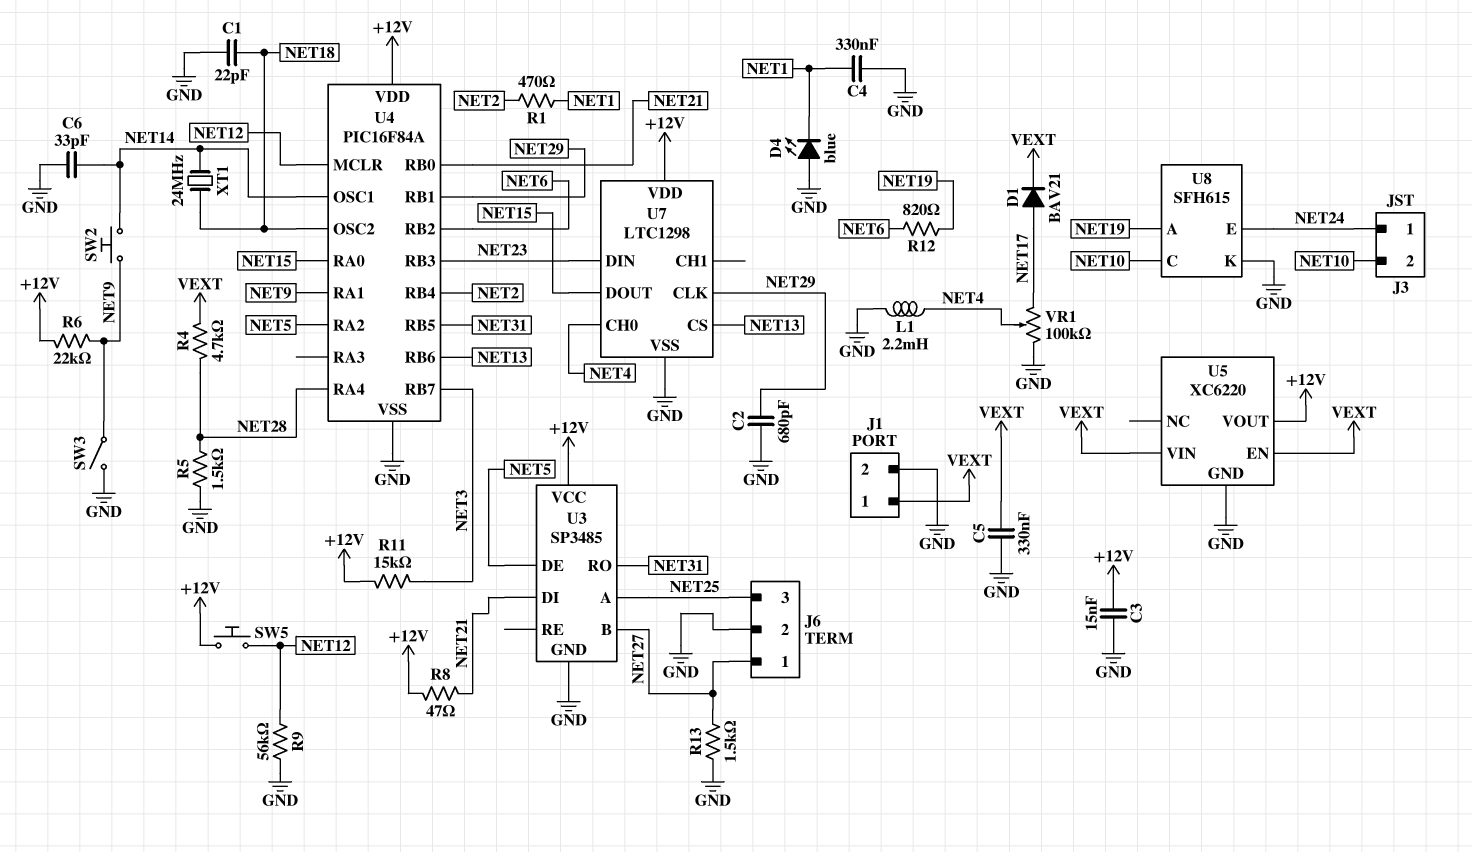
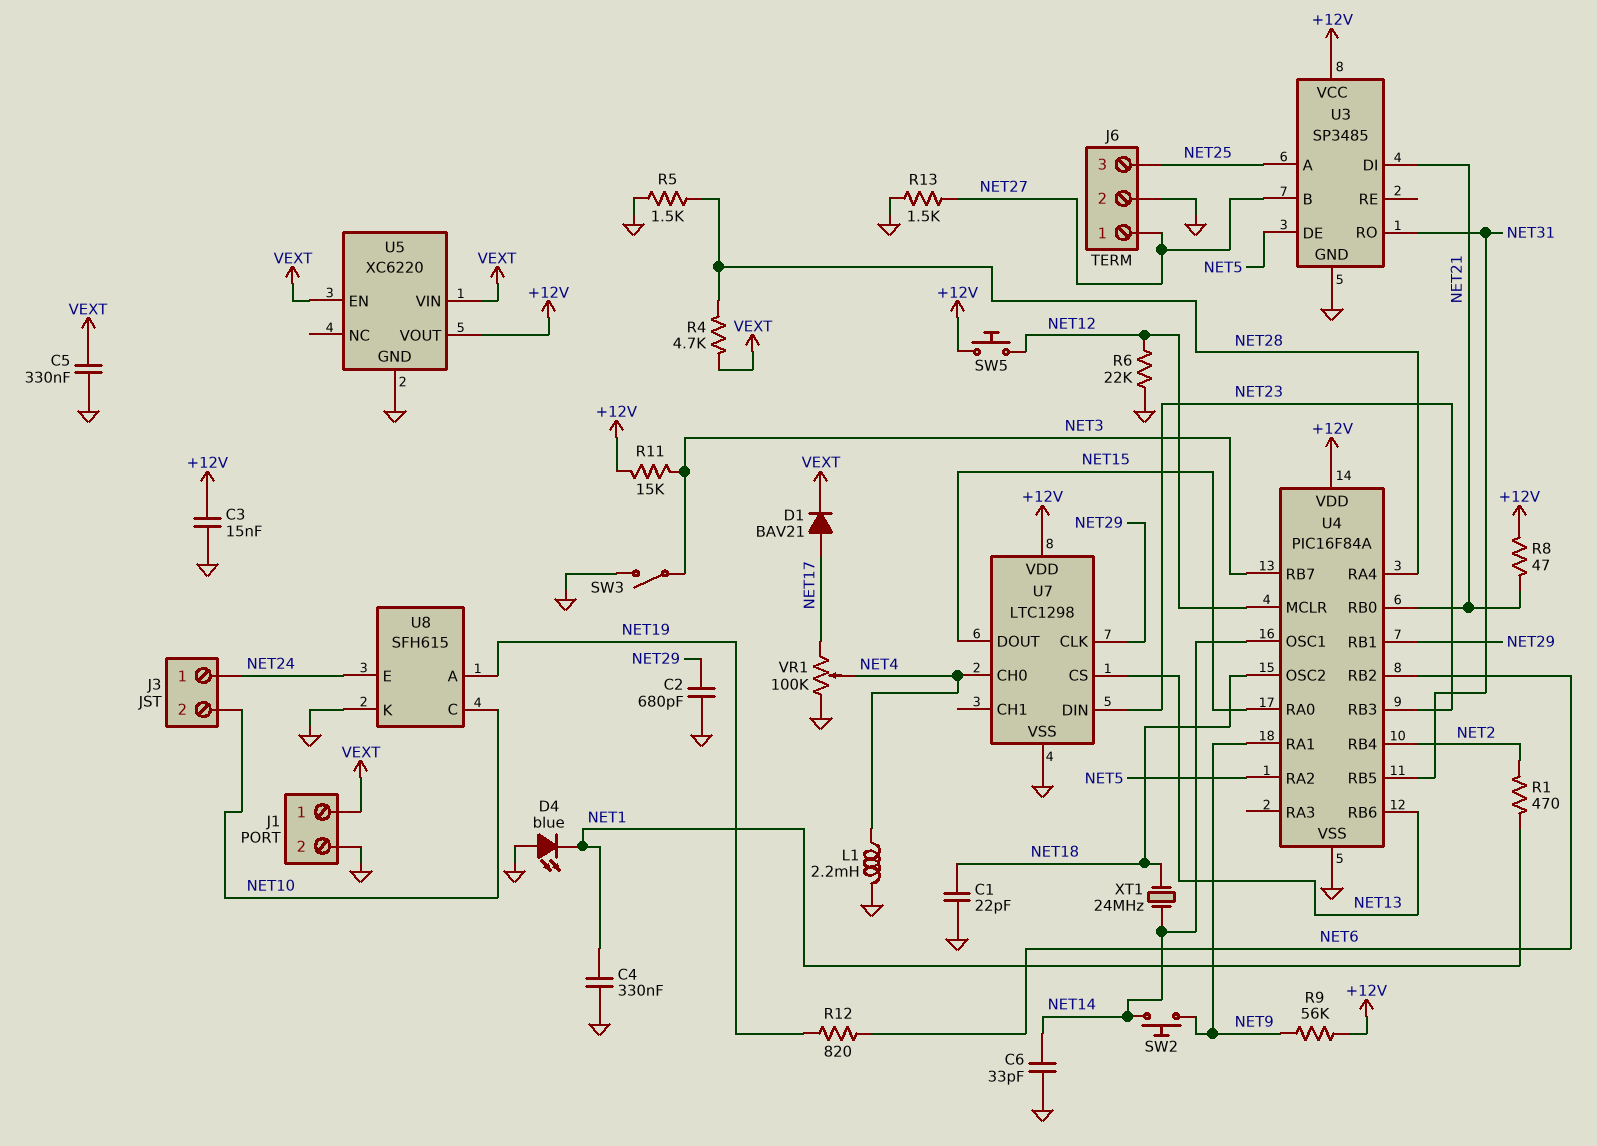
R6: 22k (+12V, NET9) -> 22k (GND, NET12)
R9: 56k (GND, NET12) -> 56k (+12V, NET9)
SW3: switch (GND, NET9) -> switch (GND, NET3)

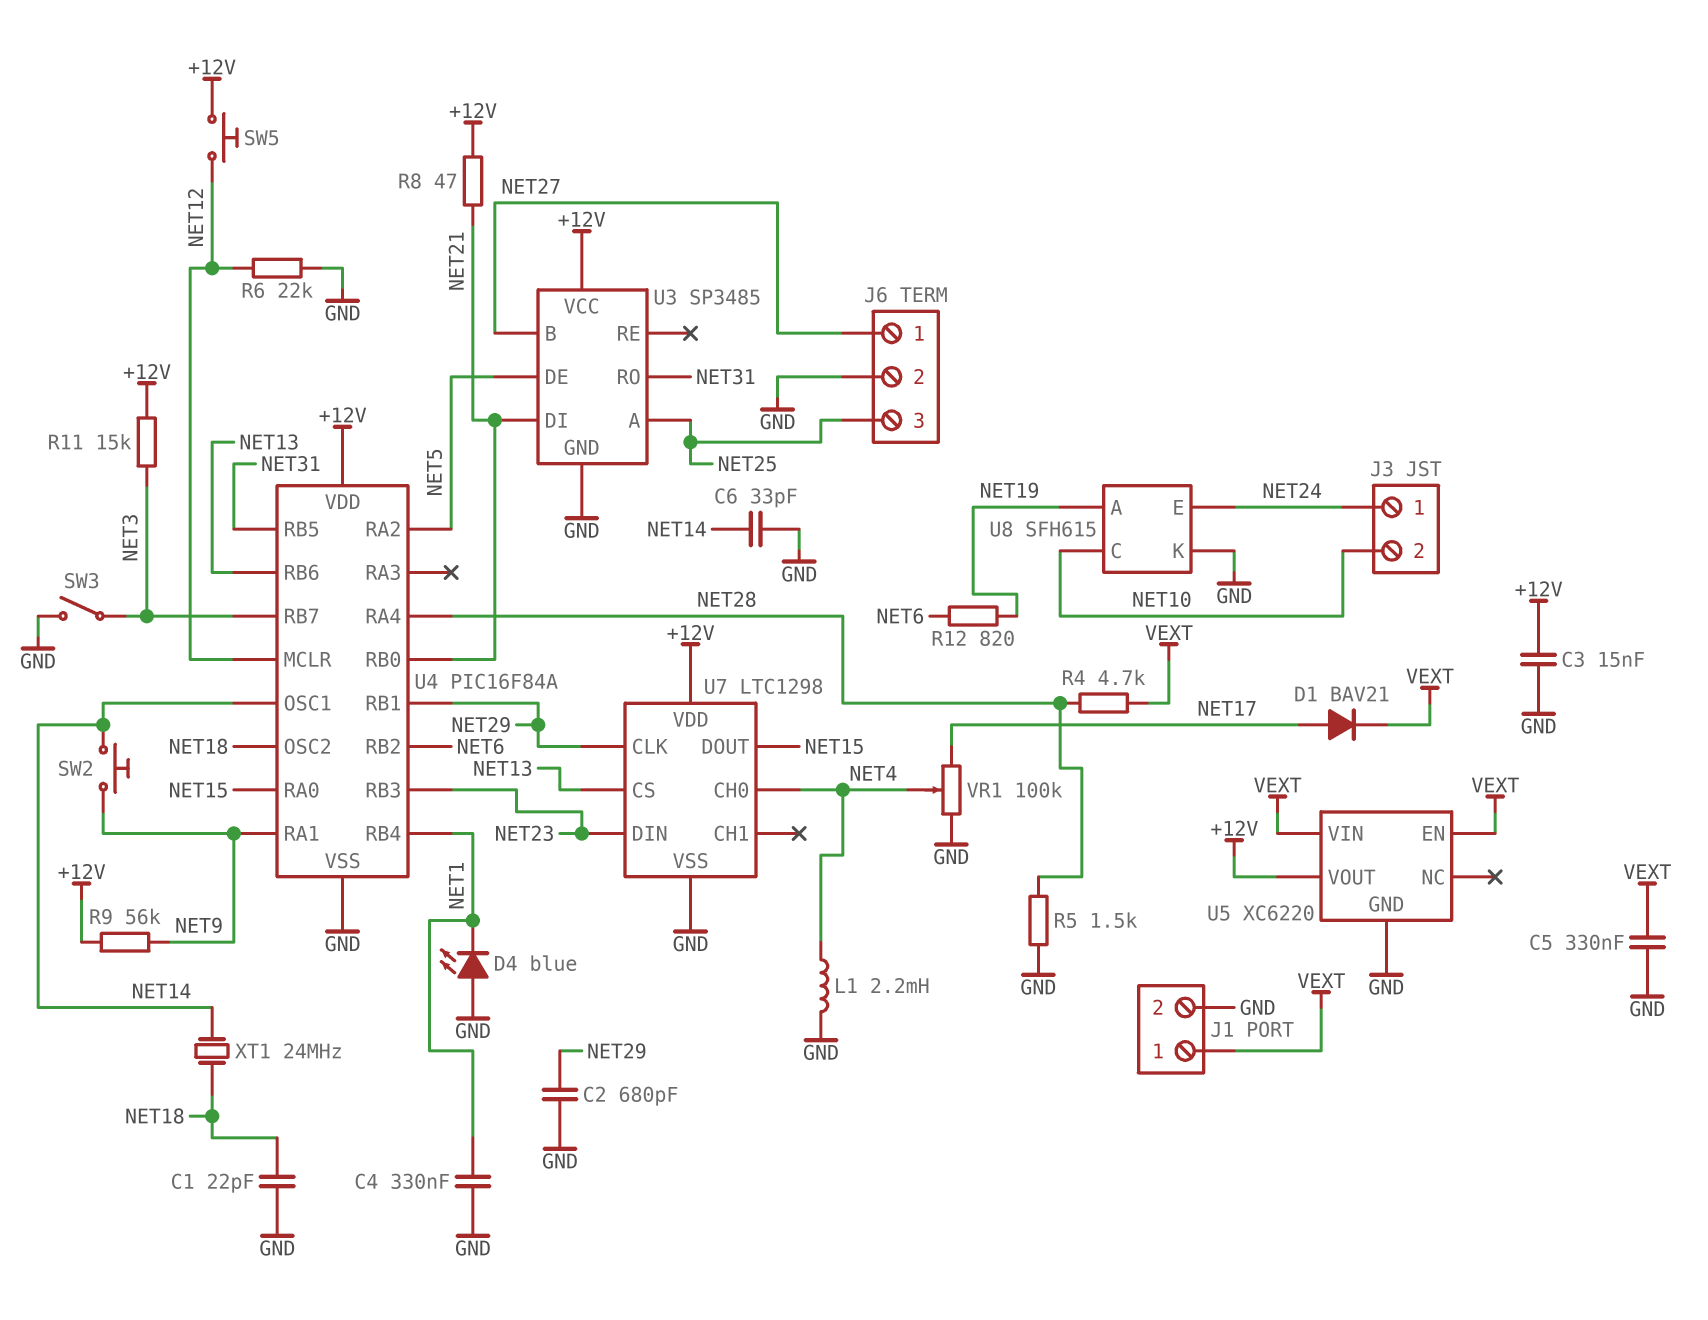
R1: 470 (NET1, NET2) -> none
R13: 1.5k (GND, NET27) -> none
U4 pin RB4: NET2 -> NET1

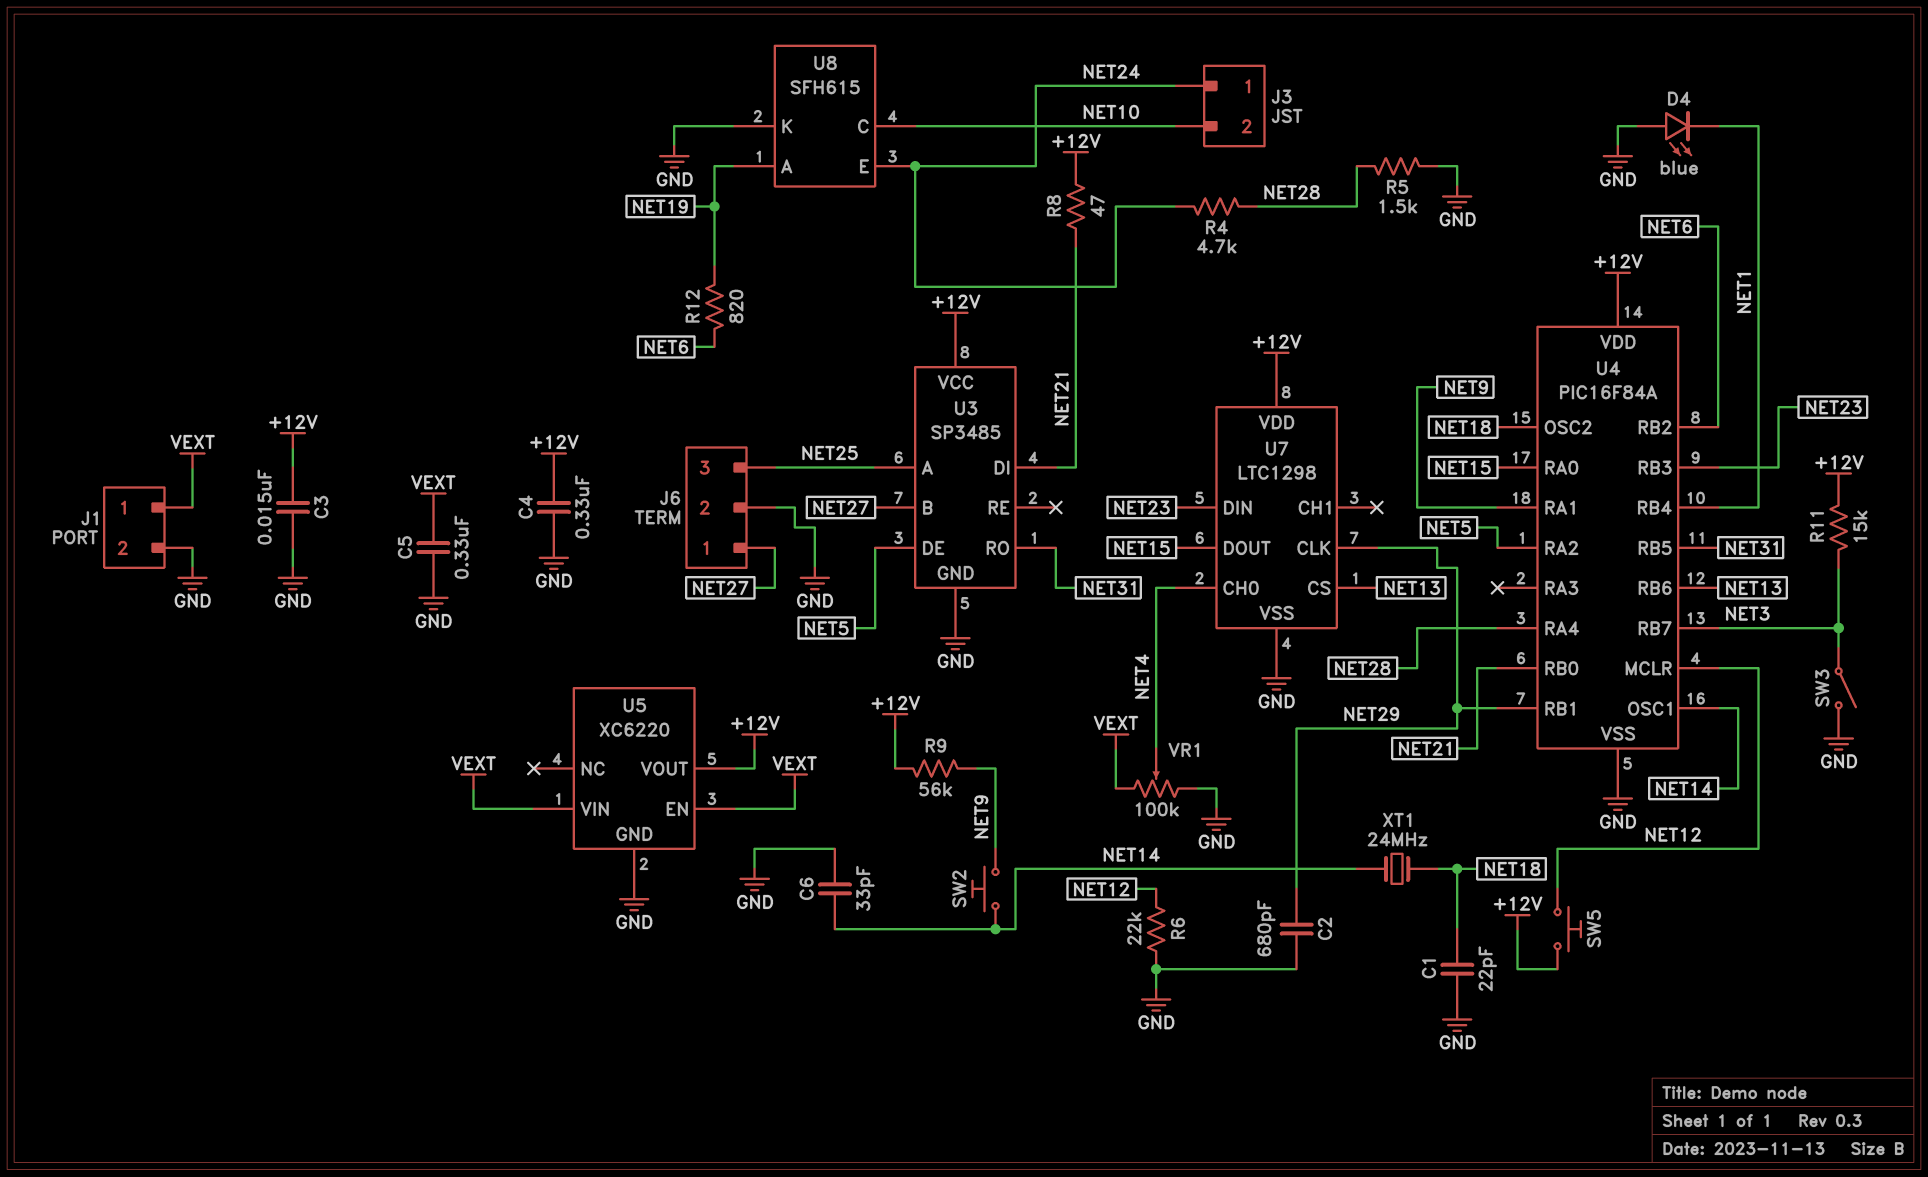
C4: 330nF (GND, NET1) -> 330nF (+12V, GND)
D1: diode BAV21 (A NET17, K VEXT) -> none
L1: 2.2mH (GND, NET4) -> none
R4: 4.7k (NET28, VEXT) -> 4.7k (NET24, NET28)
VR1: 100k (GND, NET17, wiper NET4) -> 100k (GND, VEXT, wiper NET4)

